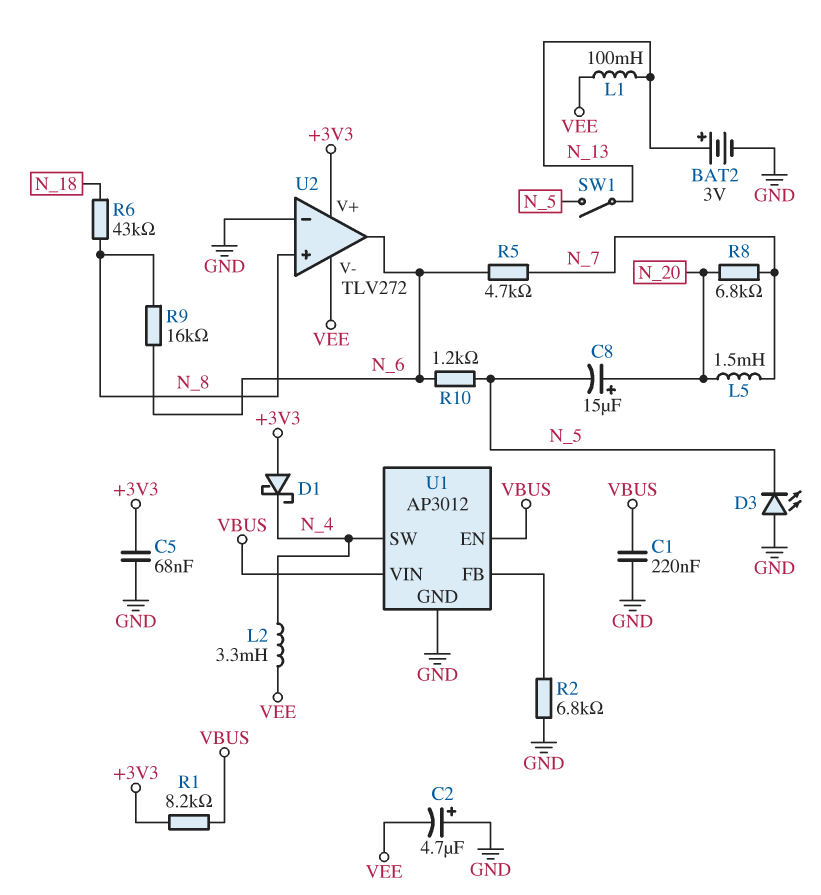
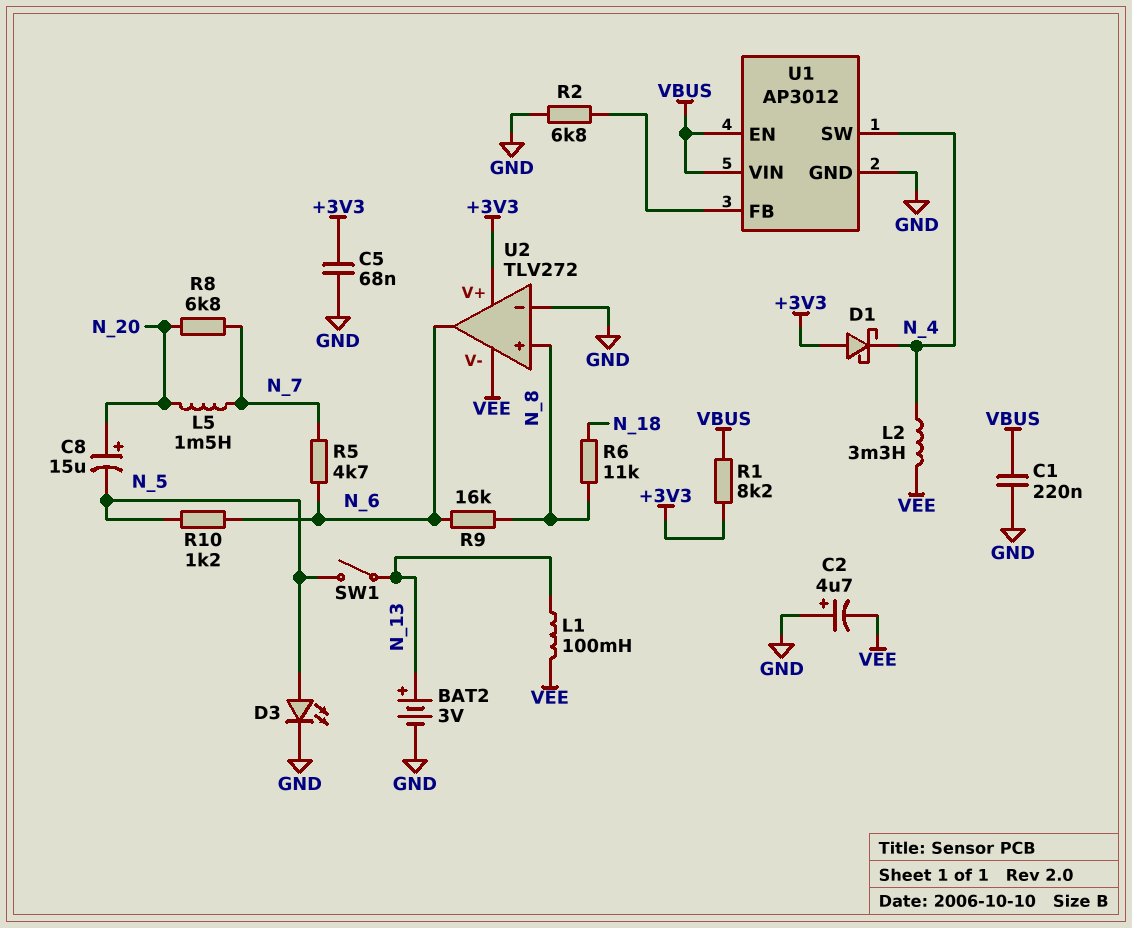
D3: LED (A GND, K N_5) -> LED (A N_5, K GND)
R6: 43k (N_8, N_18) -> 11k (N_8, N_18)

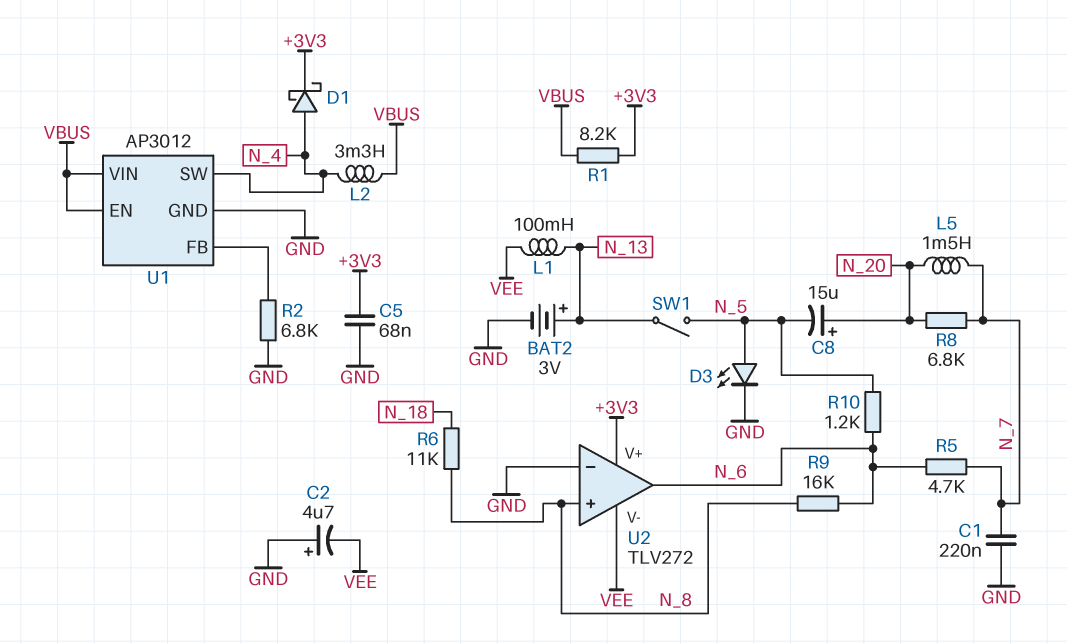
C1: 220nF (GND, VBUS) -> 220nF (GND, N_7)
D1: schottky (A +3V3, K N_4) -> schottky (A N_4, K +3V3)
L2: 3.3mH (N_4, VEE) -> 3.3mH (N_4, VBUS)

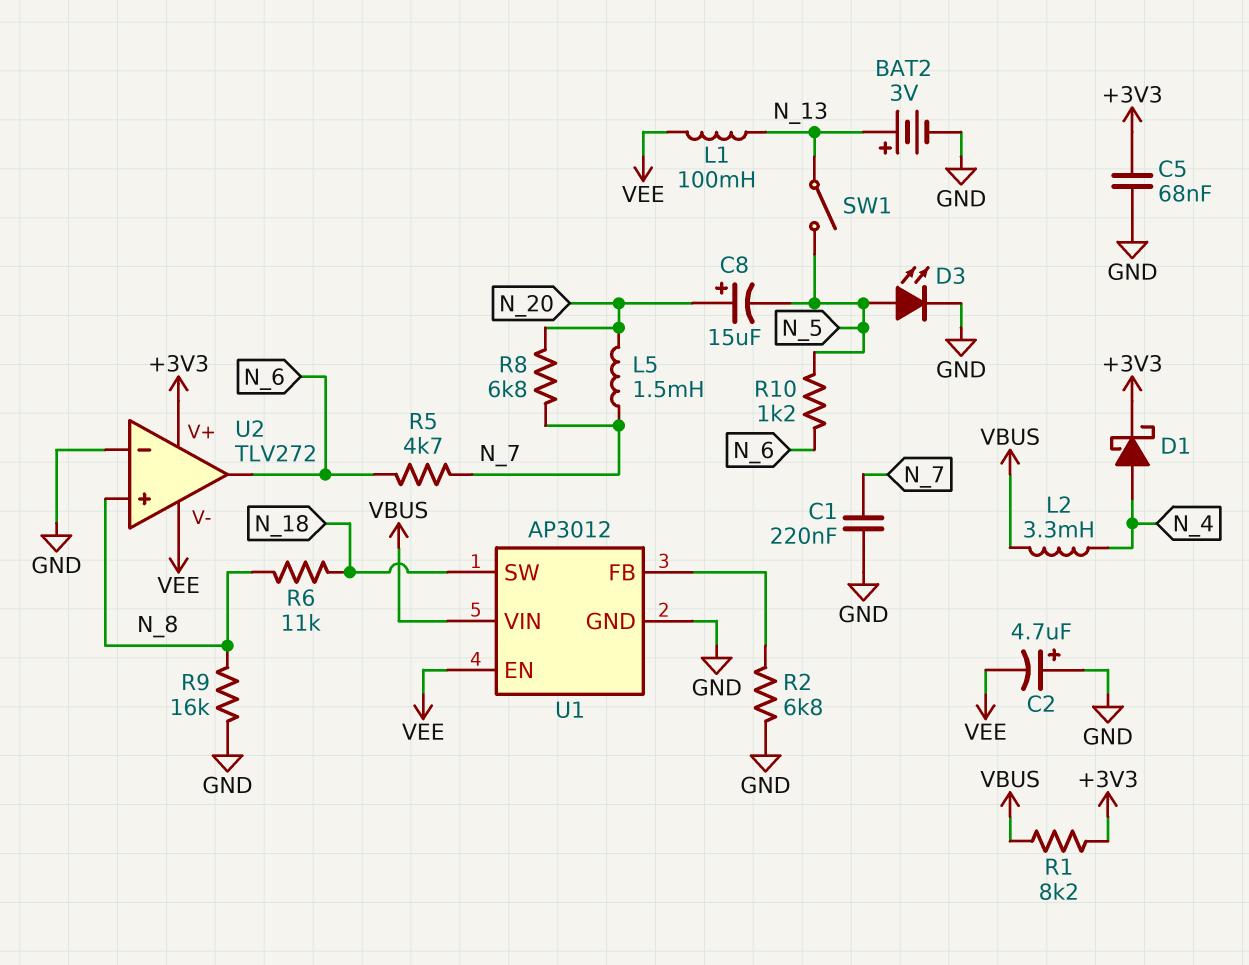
R9: 16k (N_6, N_8) -> 16k (GND, N_8)
U1 pin EN: VBUS -> VEE
U1 pin SW: N_4 -> N_18

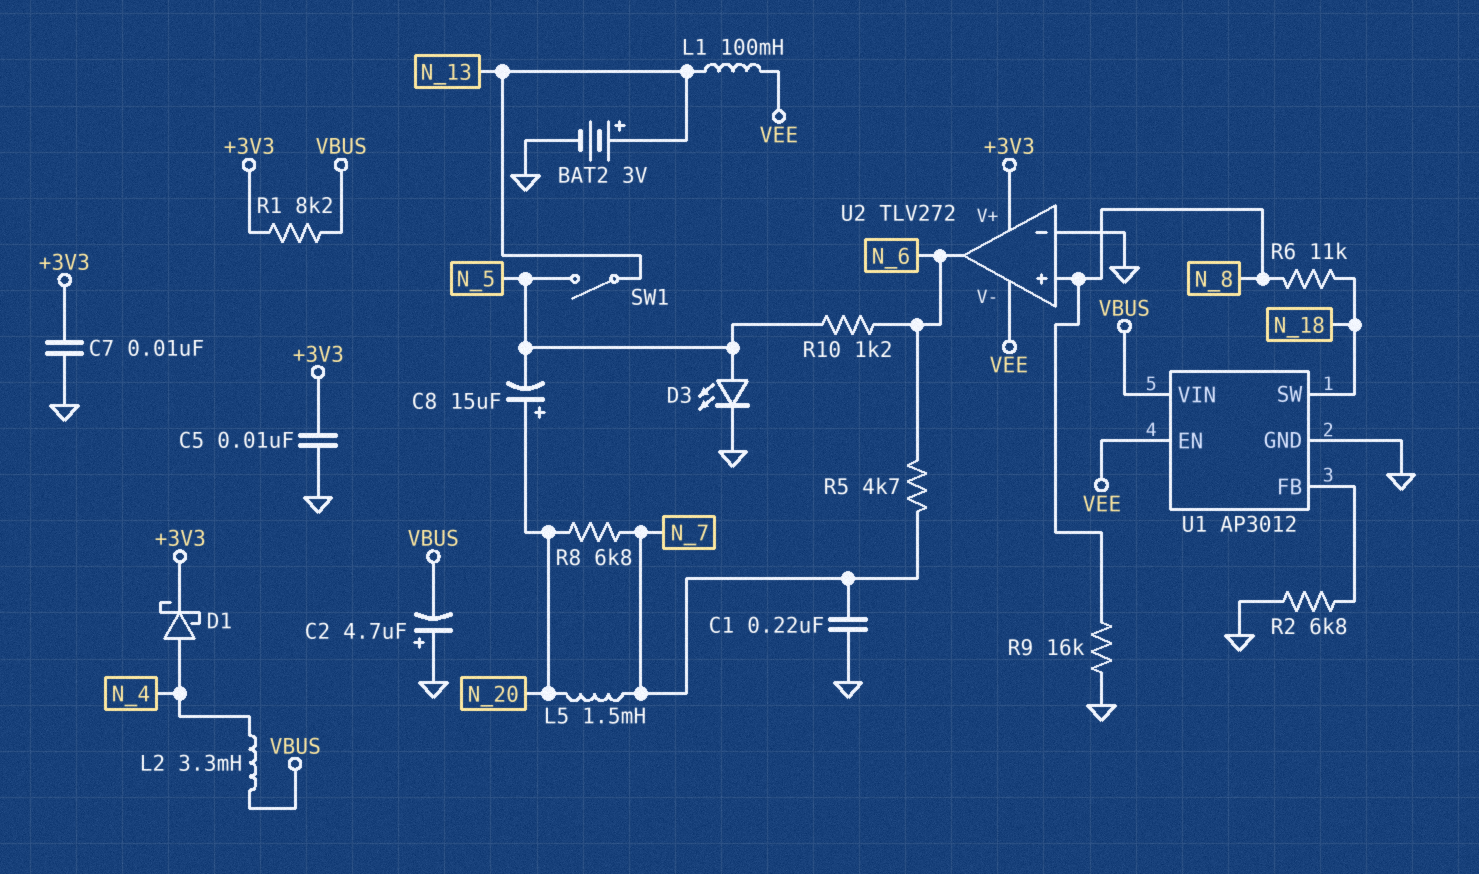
C2: 4.7uF (plus GND, minus VEE) -> 4.7uF (plus GND, minus VBUS)
C5: 68nF (+3V3, GND) -> 10nF (+3V3, GND)
C7: none -> 10nF (+3V3, GND)

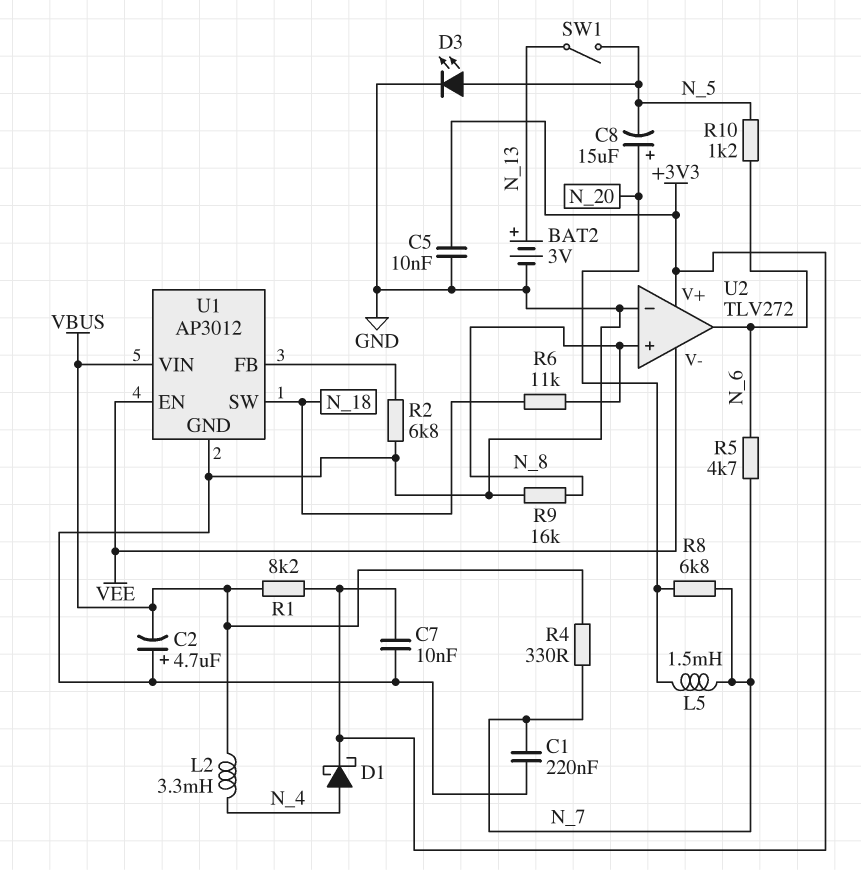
L1: 100mH (N_13, VEE) -> none
R4: none -> 330 (N_7, VBUS)

